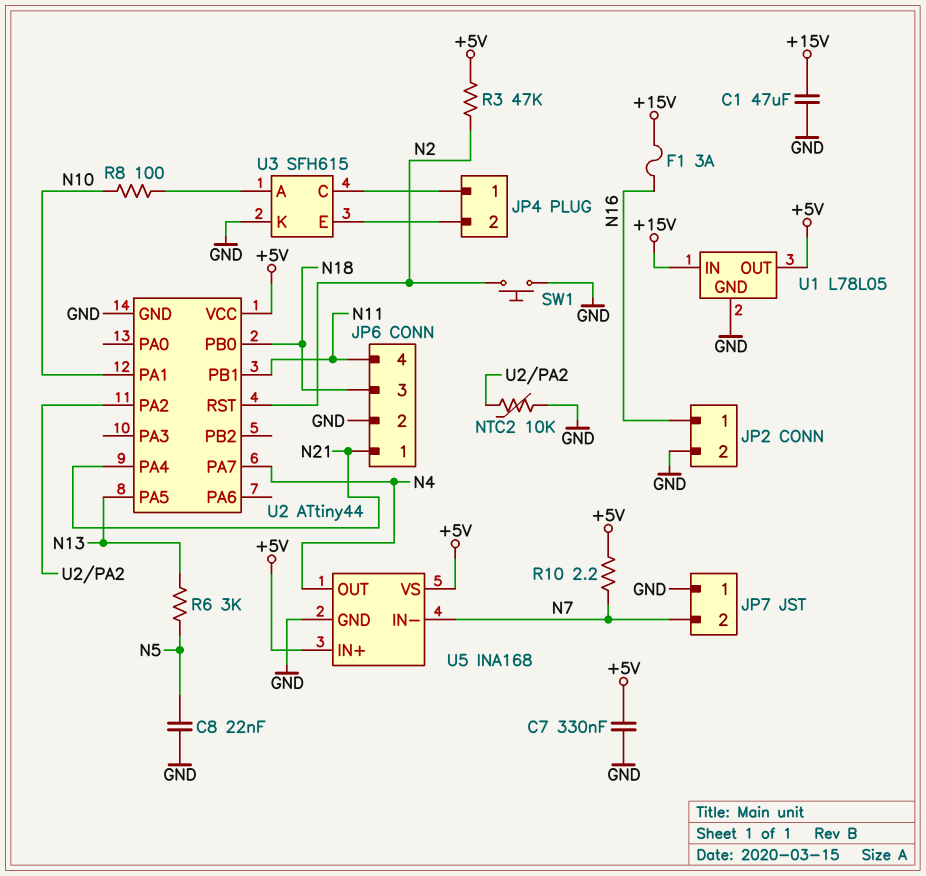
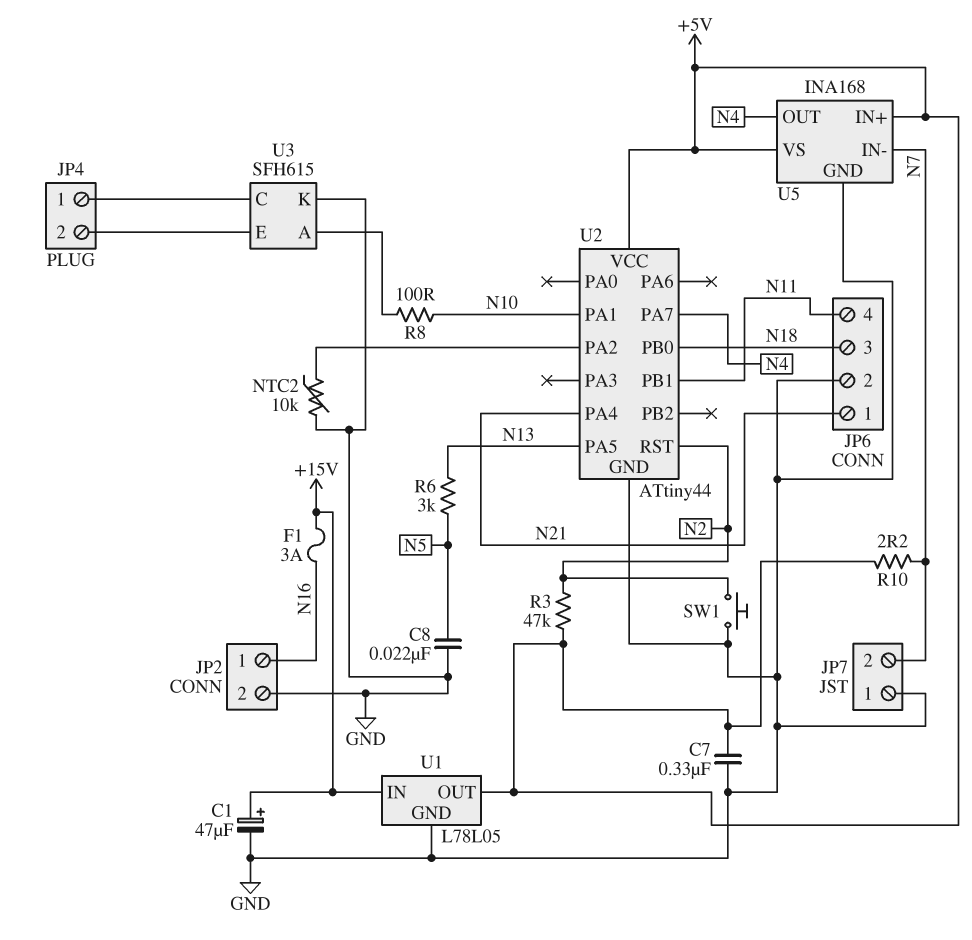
C1: 47uF (+15V, GND) -> 47uF (plus +15V, minus GND)

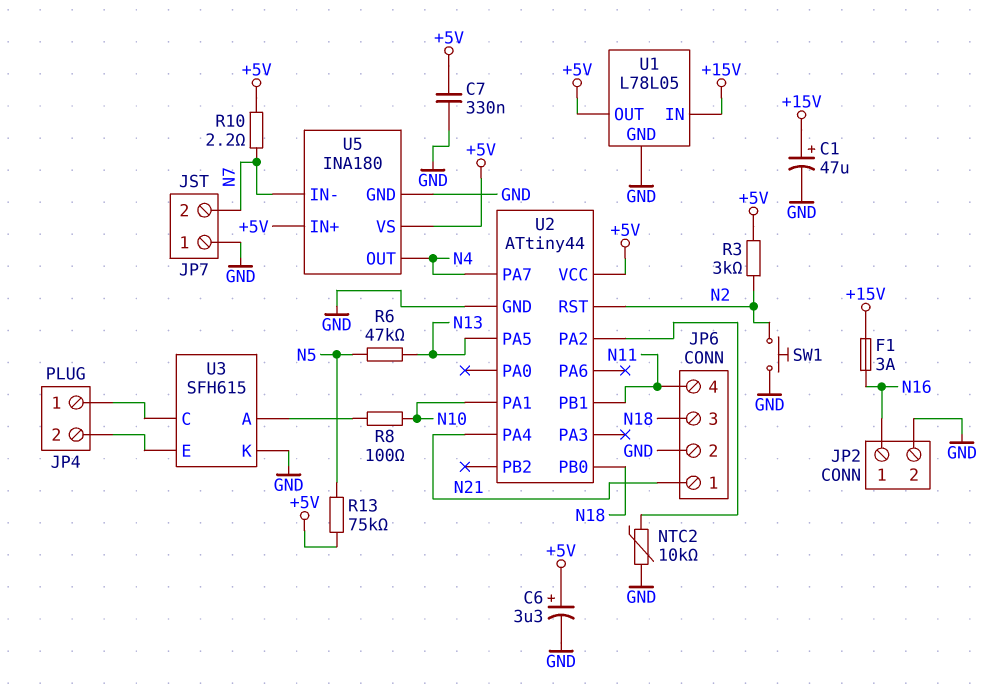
C6: none -> 3.3uF (plus +5V, minus GND)
C8: 22nF (GND, N5) -> none
R3: 47k (+5V, N2) -> 3k (+5V, N2)
R6: 3k (N5, N13) -> 47k (N5, N13)
R13: none -> 75k (+5V, N5)
U5: INA168 -> INA180

